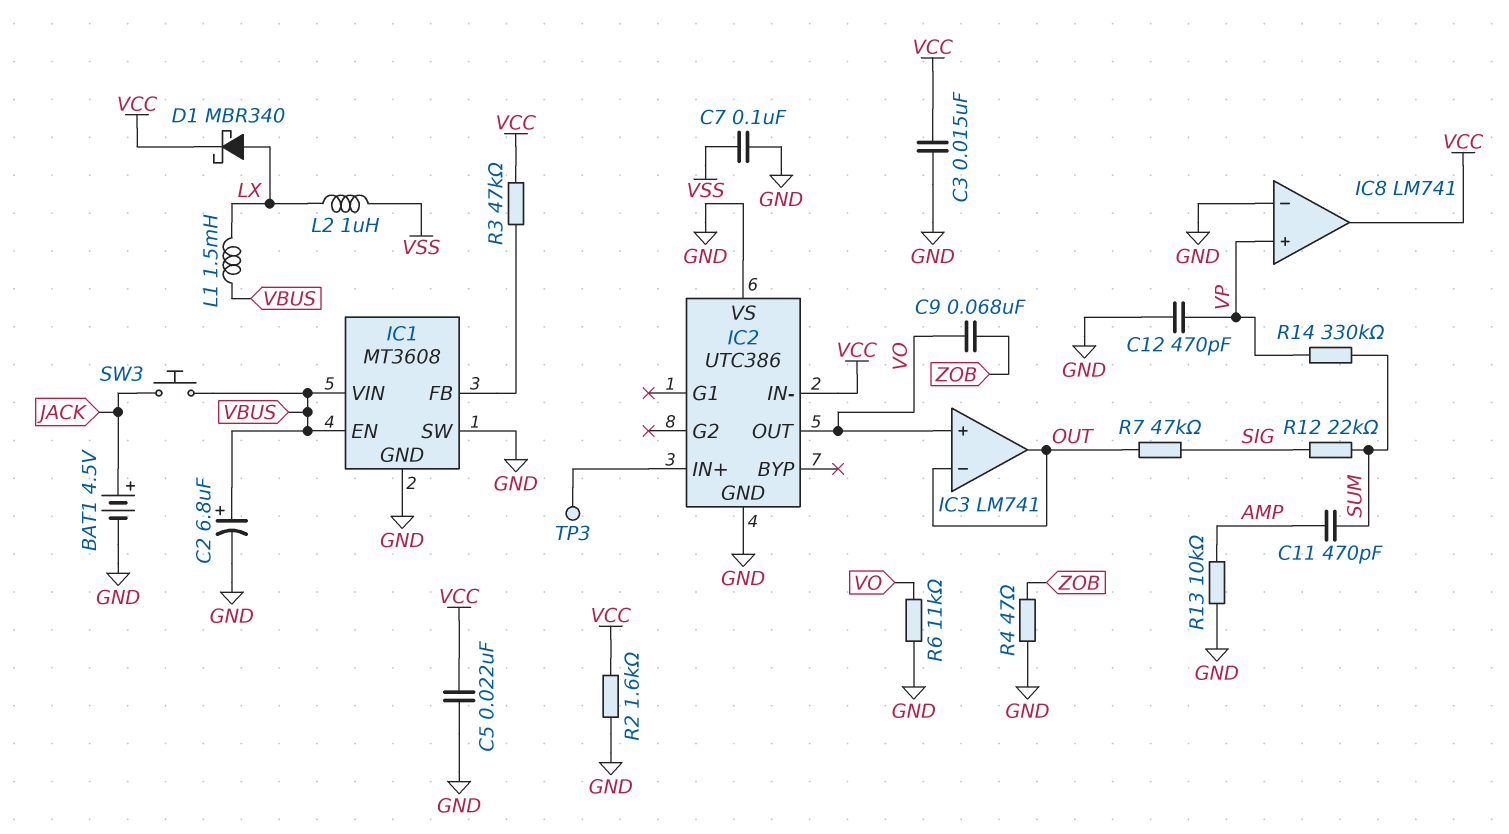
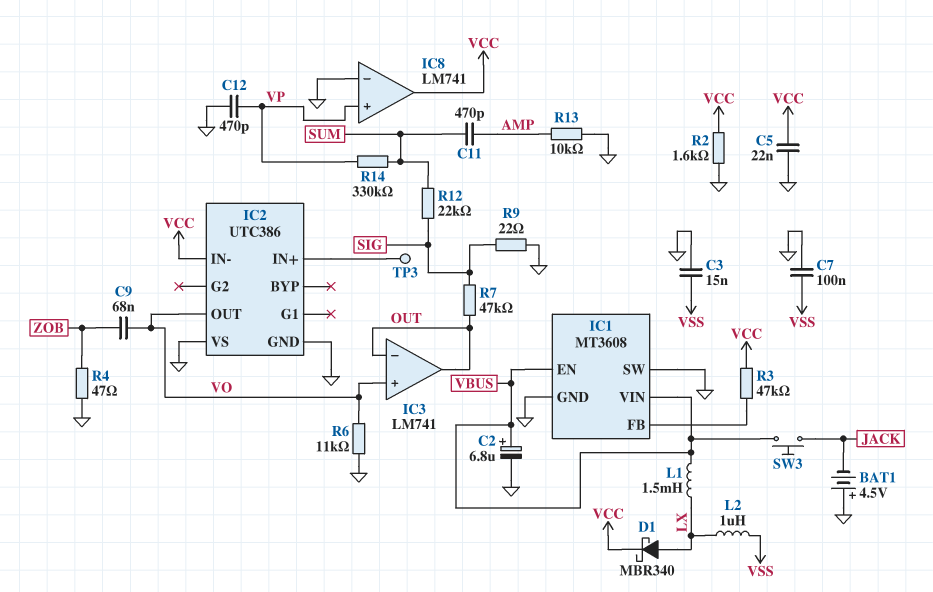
BAT1: 4.5V (plus JACK, minus GND) -> 4.5V (plus GND, minus JACK)
C3: 15nF (GND, VCC) -> 15nF (GND, VSS)
R9: none -> 22 (GND, SIG)

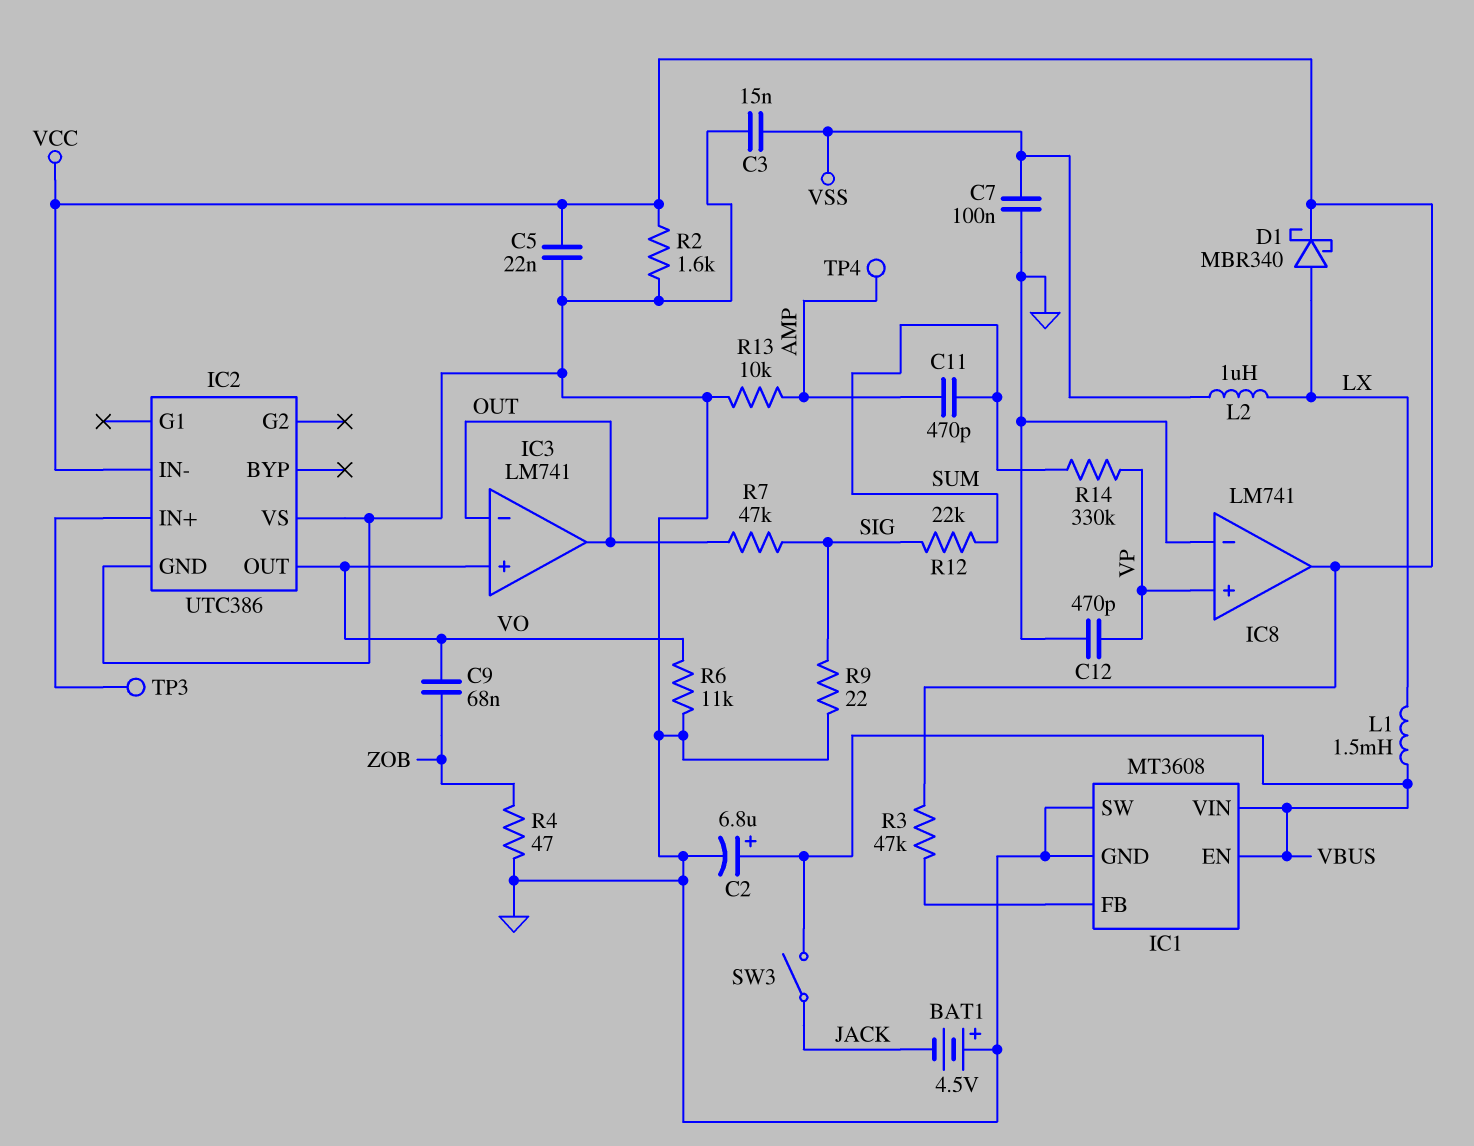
SW3: button (JACK, VBUS) -> switch (JACK, VBUS)
TP4: none -> test point (AMP)

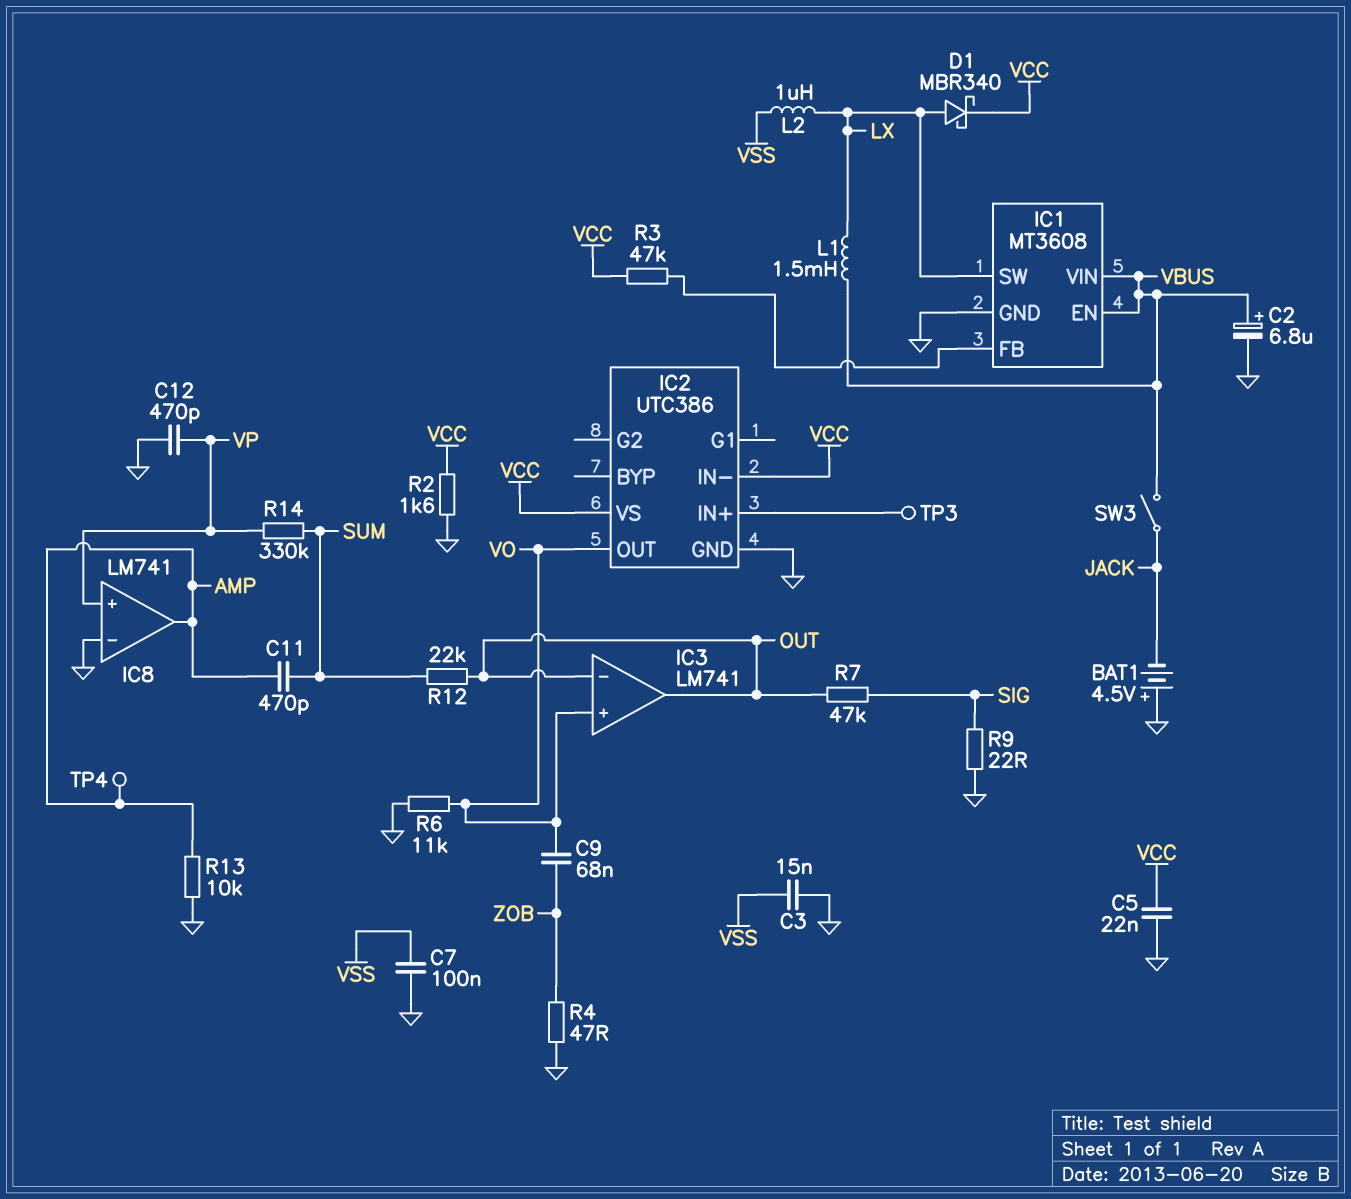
IC1 pin SW: GND -> LX
IC2 pin VS: GND -> VCC
IC8 pin out: VCC -> AMP
R12: 22k (SIG, SUM) -> 22k (OUT, SUM)

